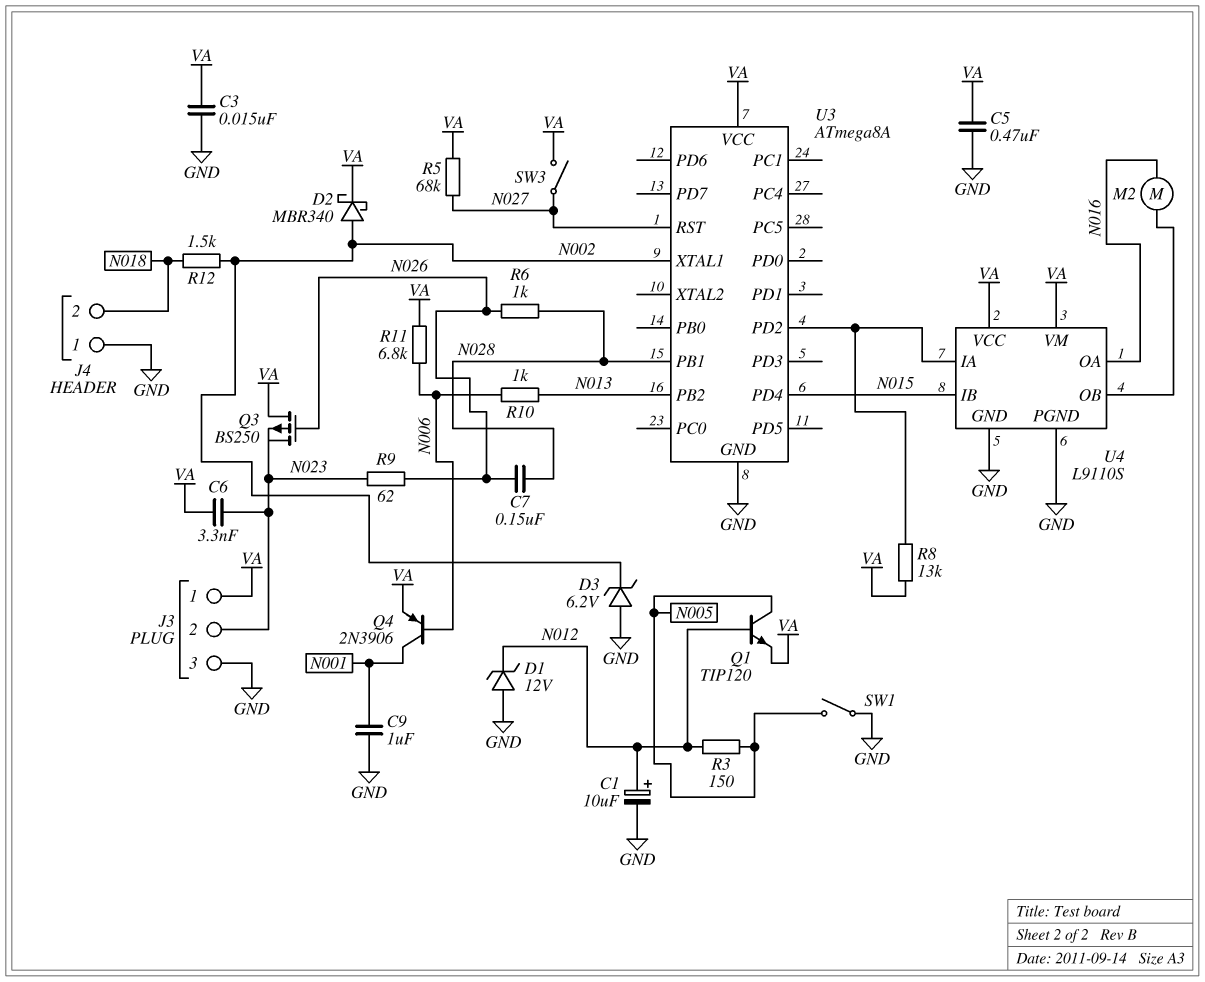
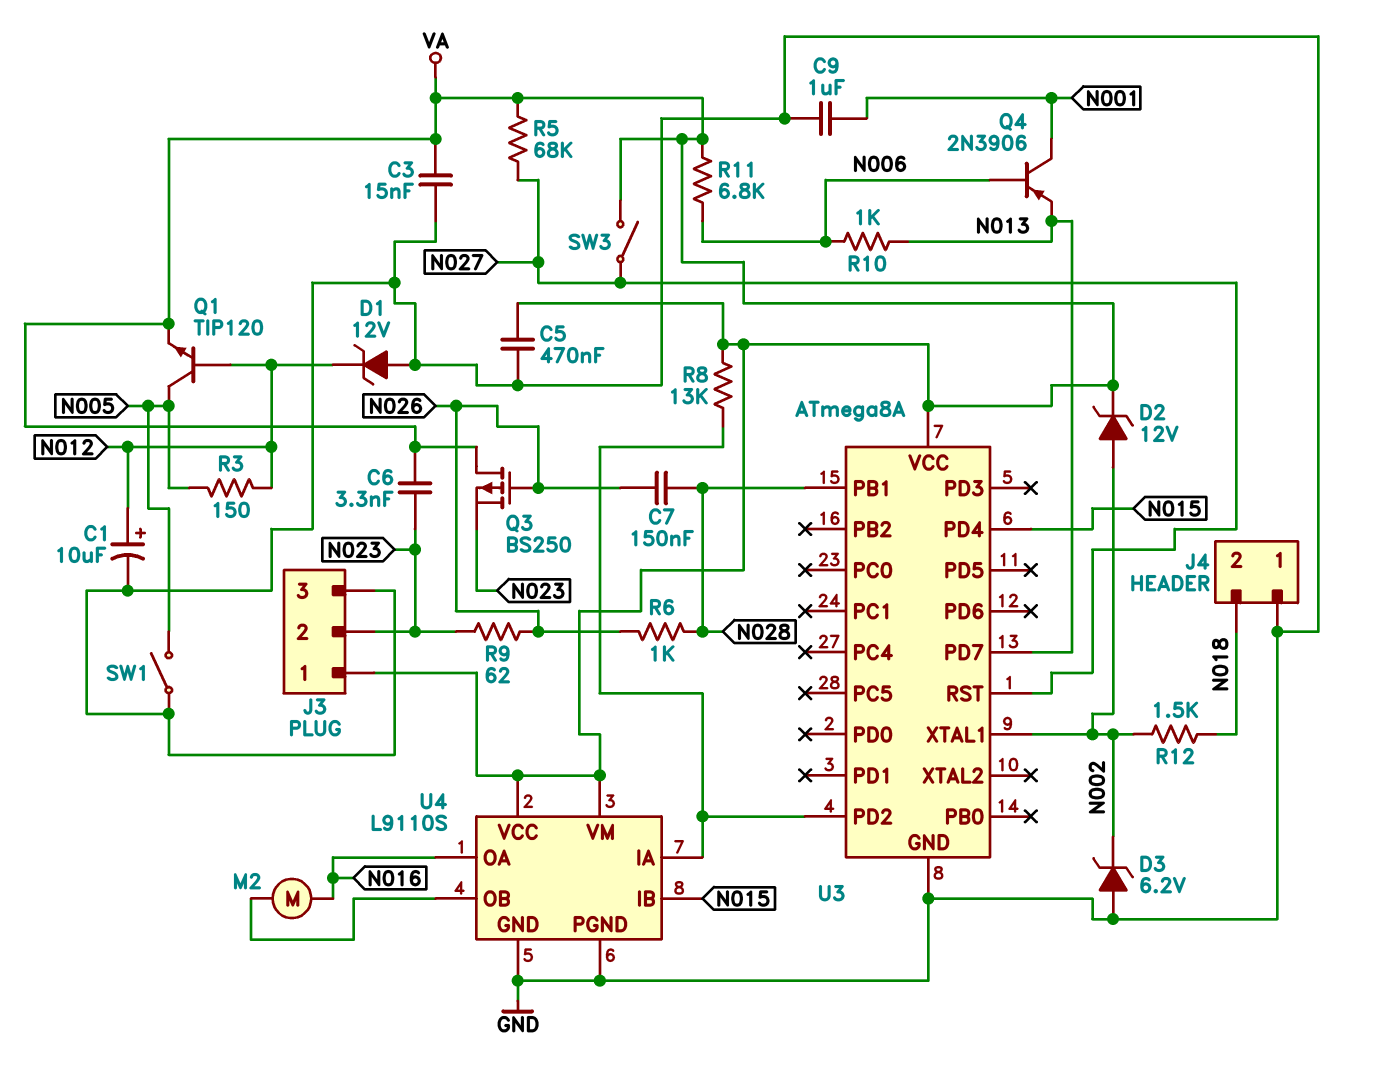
D2: schottky MBR340 (A N002, K VA) -> zener 12V (A N002, K VA)
Q4: PNP 2N3906 (B N006, C N001, E VA) -> PNP 2N3906 (B N006, C N001, E N013)
U3 pin PB2: N013 -> none
U3 pin PD7: none -> N013

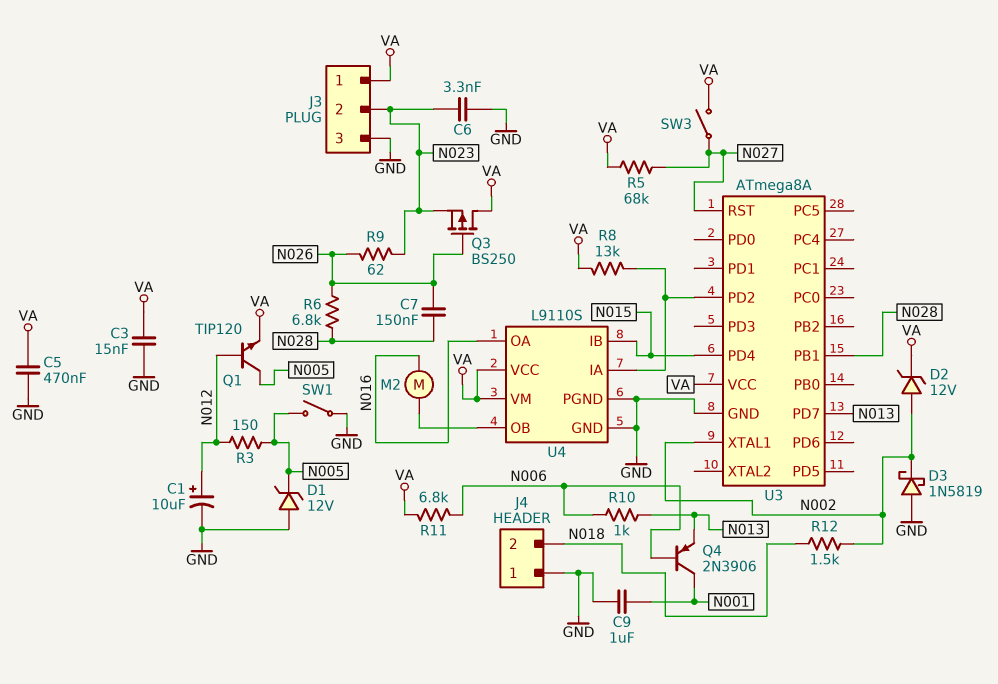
C6: 3.3nF (N023, VA) -> 3.3nF (GND, N023)
D1: zener 12V (A GND, K N012) -> zener 12V (A GND, K N005)
D3: zener 6.2V (A GND, K N002) -> schottky 1N5819 (A GND, K N002)
R6: 1k (N026, N028) -> 6.8k (N026, N028)

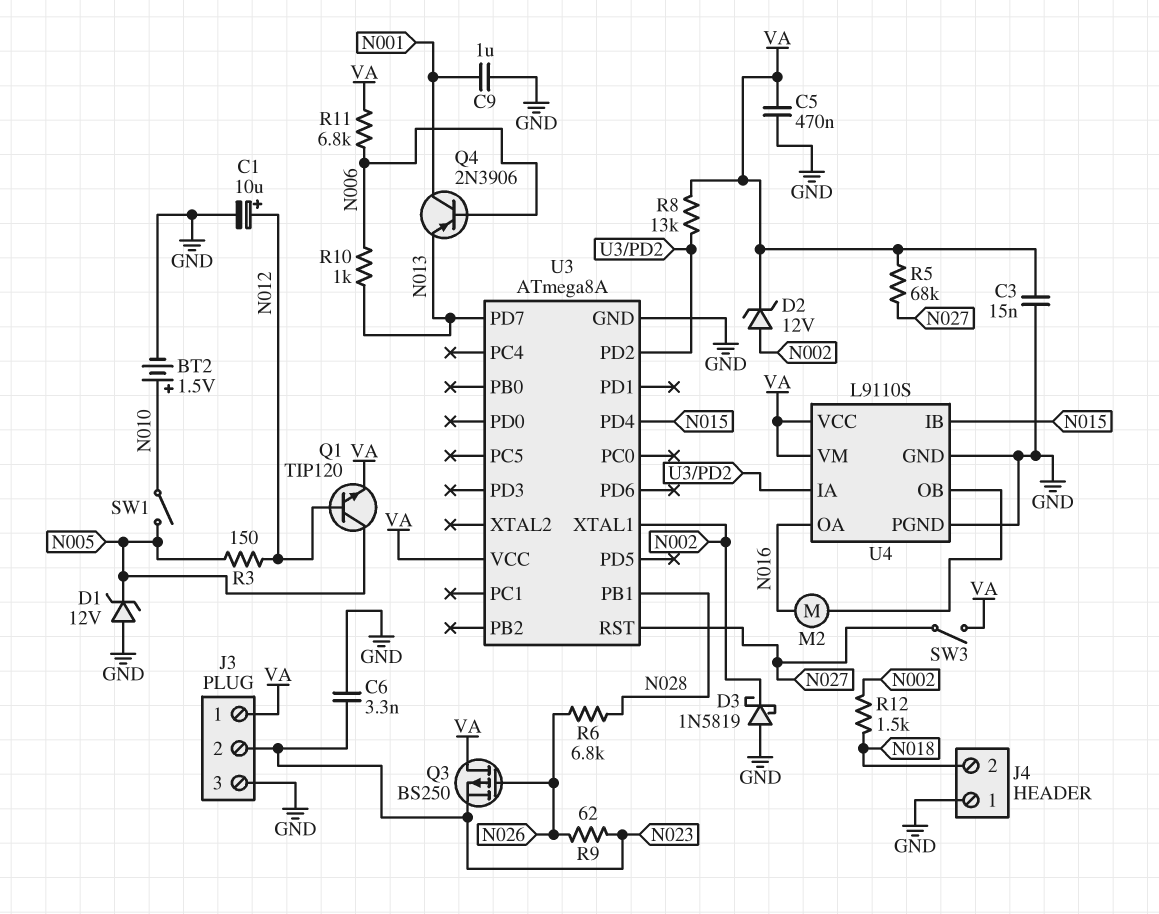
BT2: none -> 1.5V (plus N010, minus GND)
C7: 150nF (N026, N028) -> none
SW1: switch (GND, N005) -> switch (N005, N010)

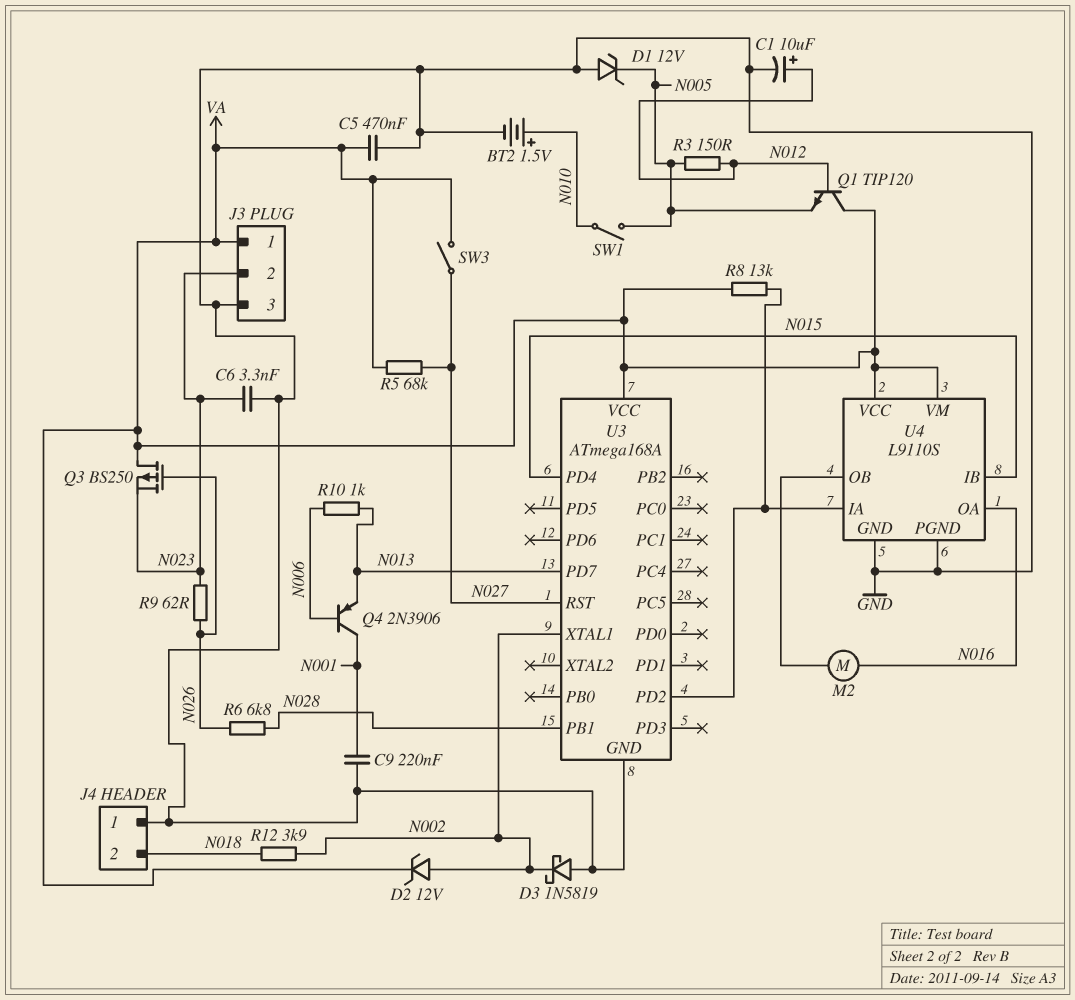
C3: 15nF (GND, VA) -> none
C9: 1uF (GND, N001) -> 220nF (GND, N001)
Q1: NPN TIP120 (B N012, C N005, E VA) -> NPN TIP120 (B N012, C VA, E N005)
R11: 6.8k (N006, VA) -> none
R12: 1.5k (N002, N018) -> 3.9k (N002, N018)
U3: ATmega8A -> ATmega168A

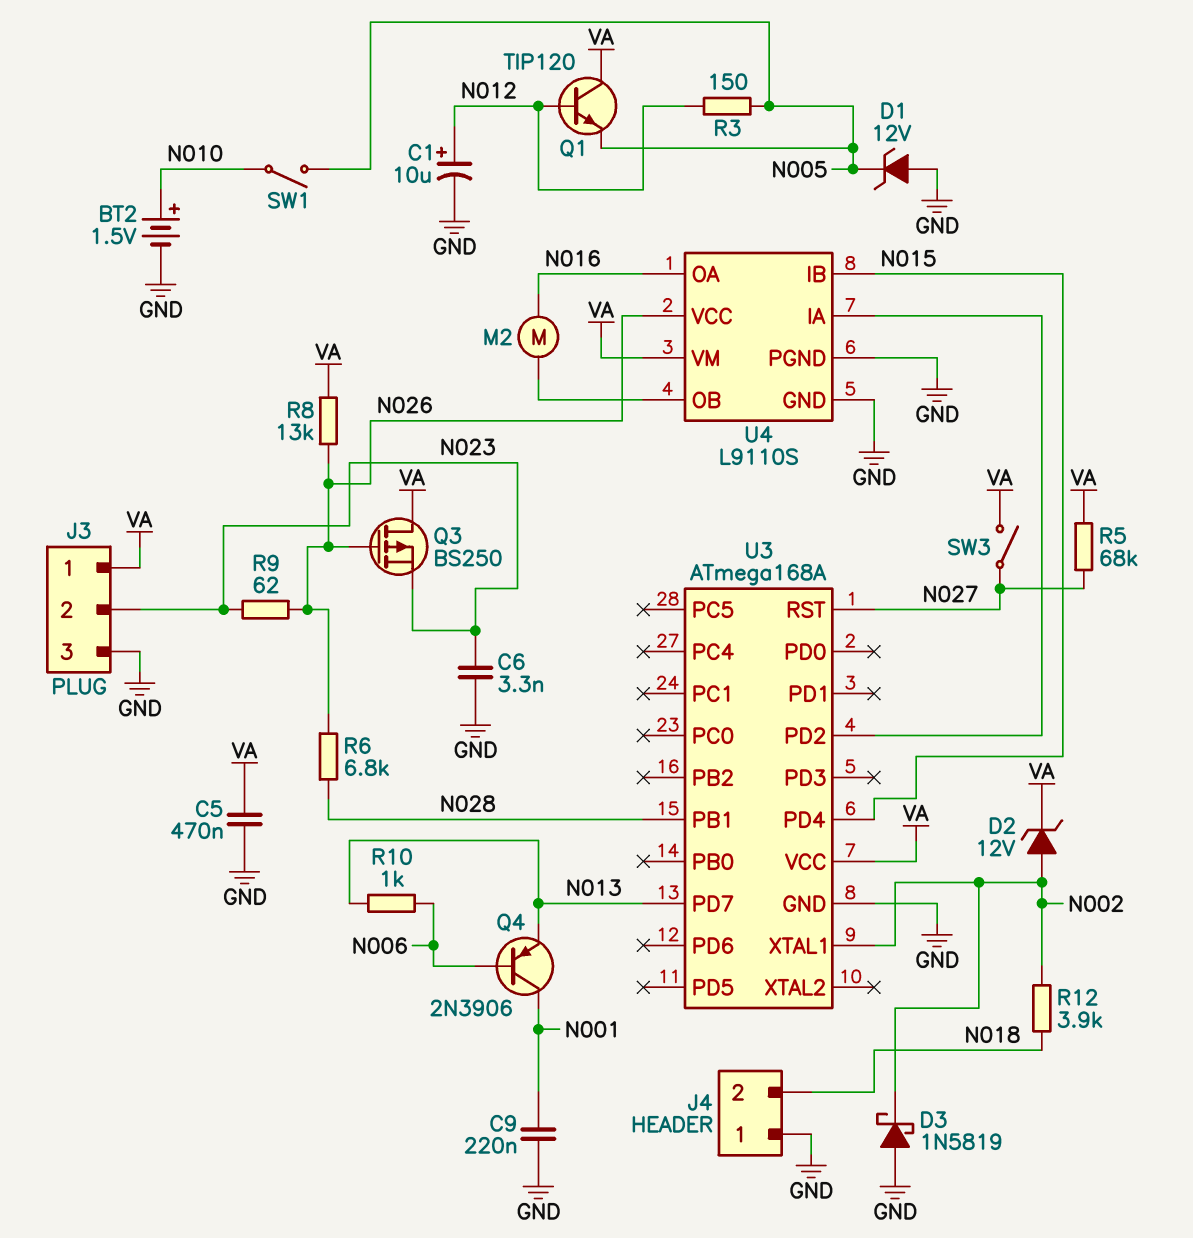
R8: 13k (U3/PD2, VA) -> 13k (N026, VA)
U4 pin VCC: VA -> N026

